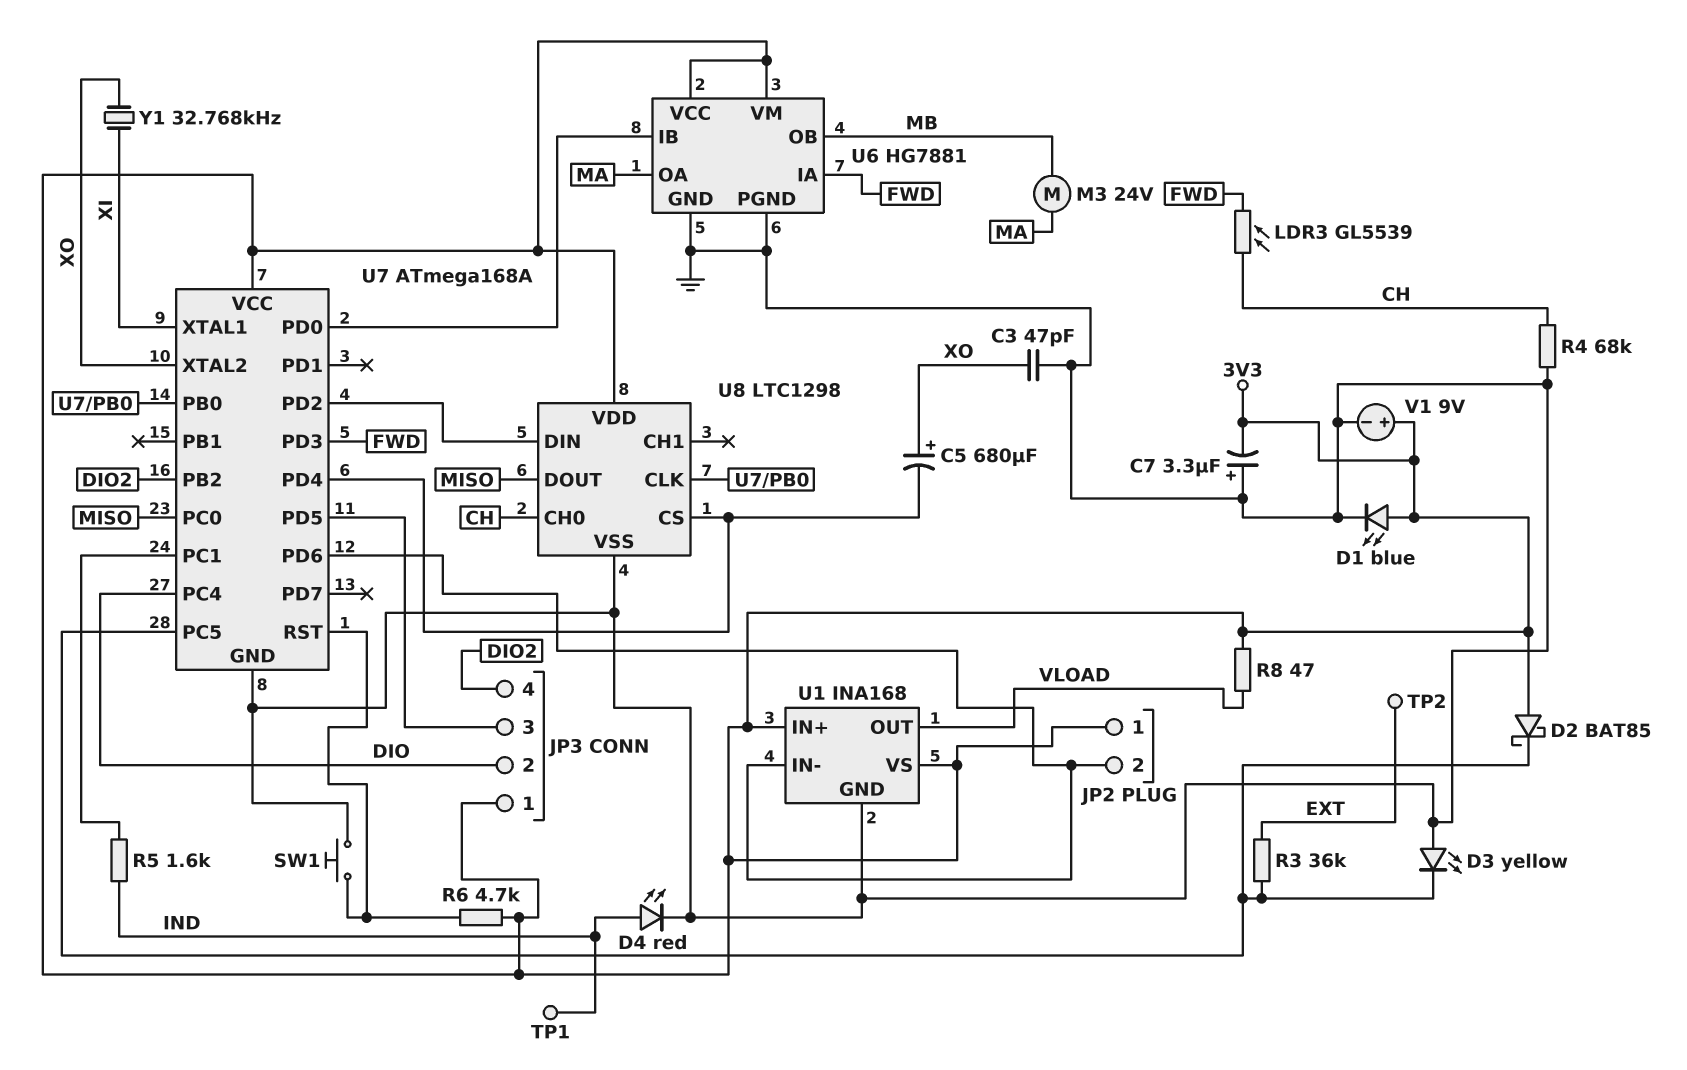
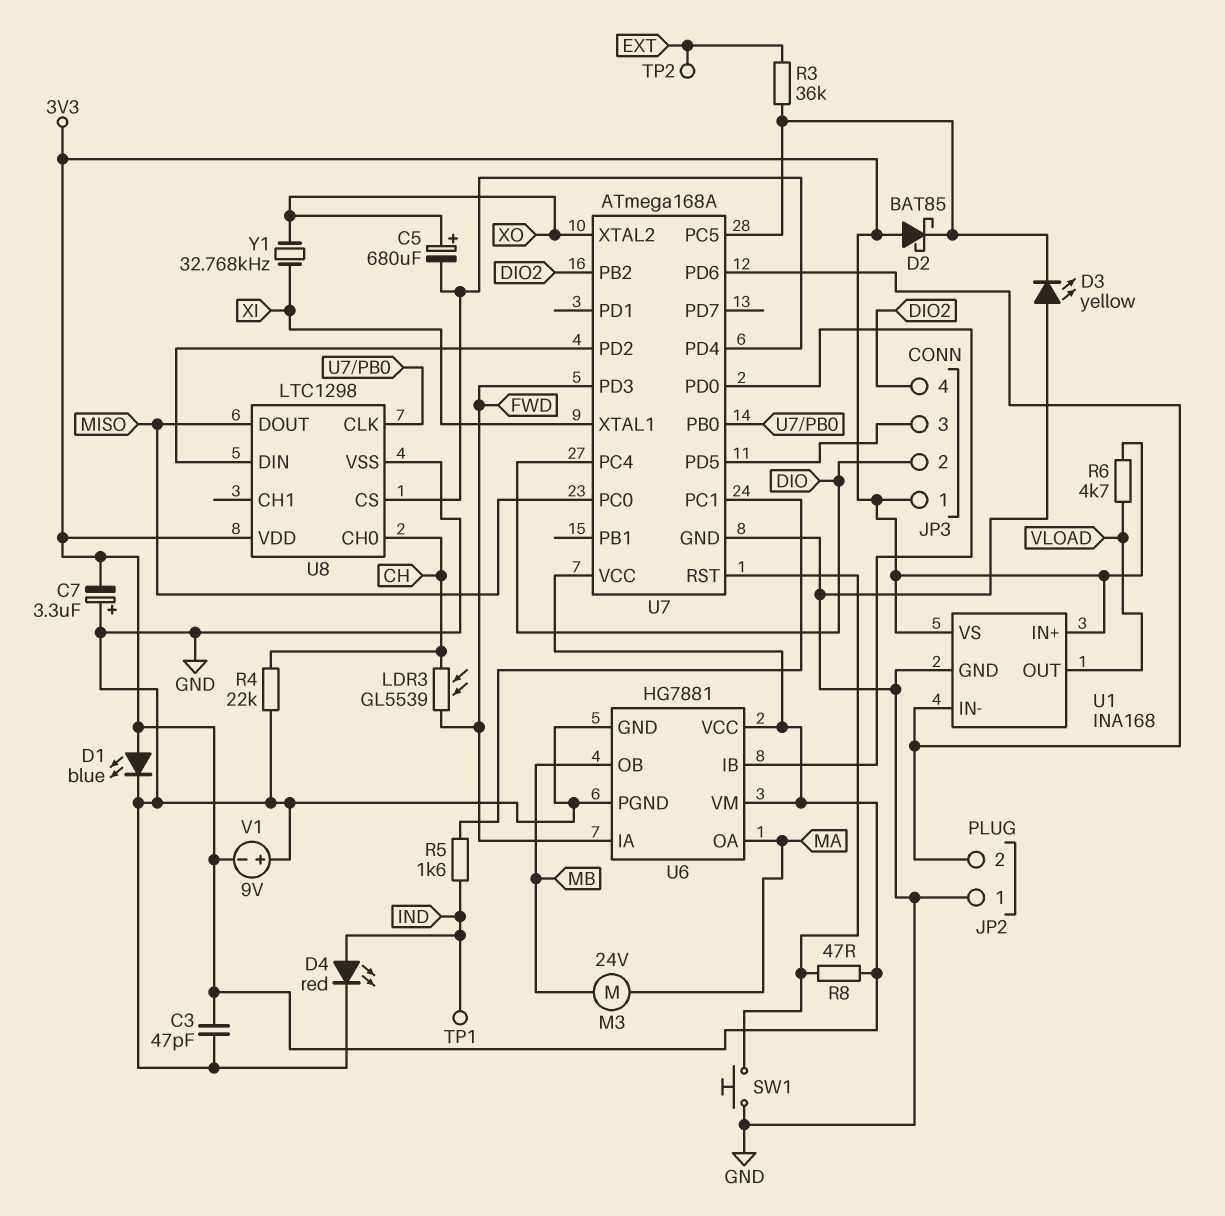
C3: 47pF (GND, XO) -> 47pF (3V3, GND)
JP2 pin 1: 3V3 -> GND
R4: 68k (CH, GND) -> 22k (CH, GND)
R6: 4.7k (3V3, U7/RST) -> 4.7k (3V3, VLOAD)
R8: 47 (3V3, VLOAD) -> 47 (3V3, U7/RST)
V1: 9V (plus 3V3, minus GND) -> 9V (plus GND, minus 3V3)

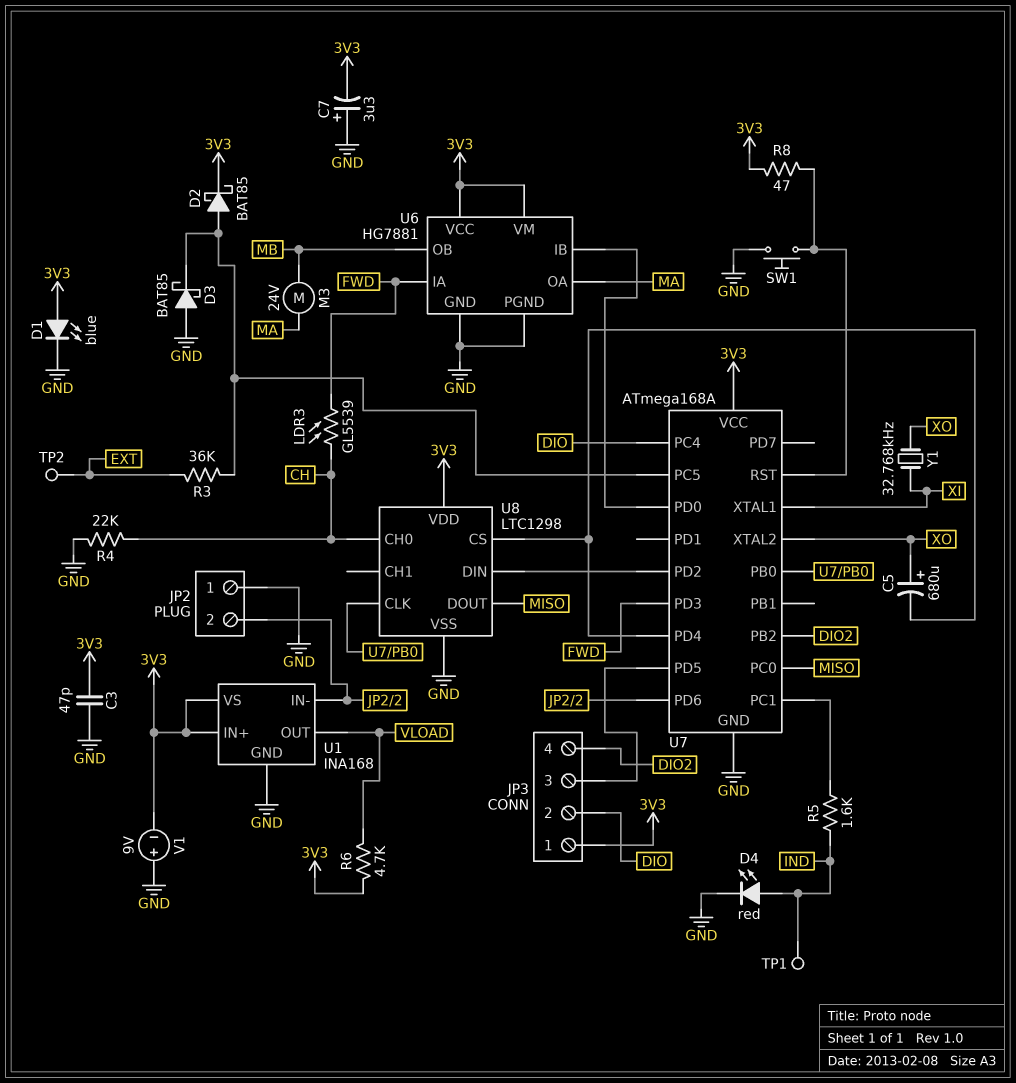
D2: schottky BAT85 (A 3V3, K U7/PC5) -> schottky BAT85 (A U7/PC5, K 3V3)
D3: LED yellow (A GND, K U7/PC5) -> schottky BAT85 (A GND, K U7/PC5)

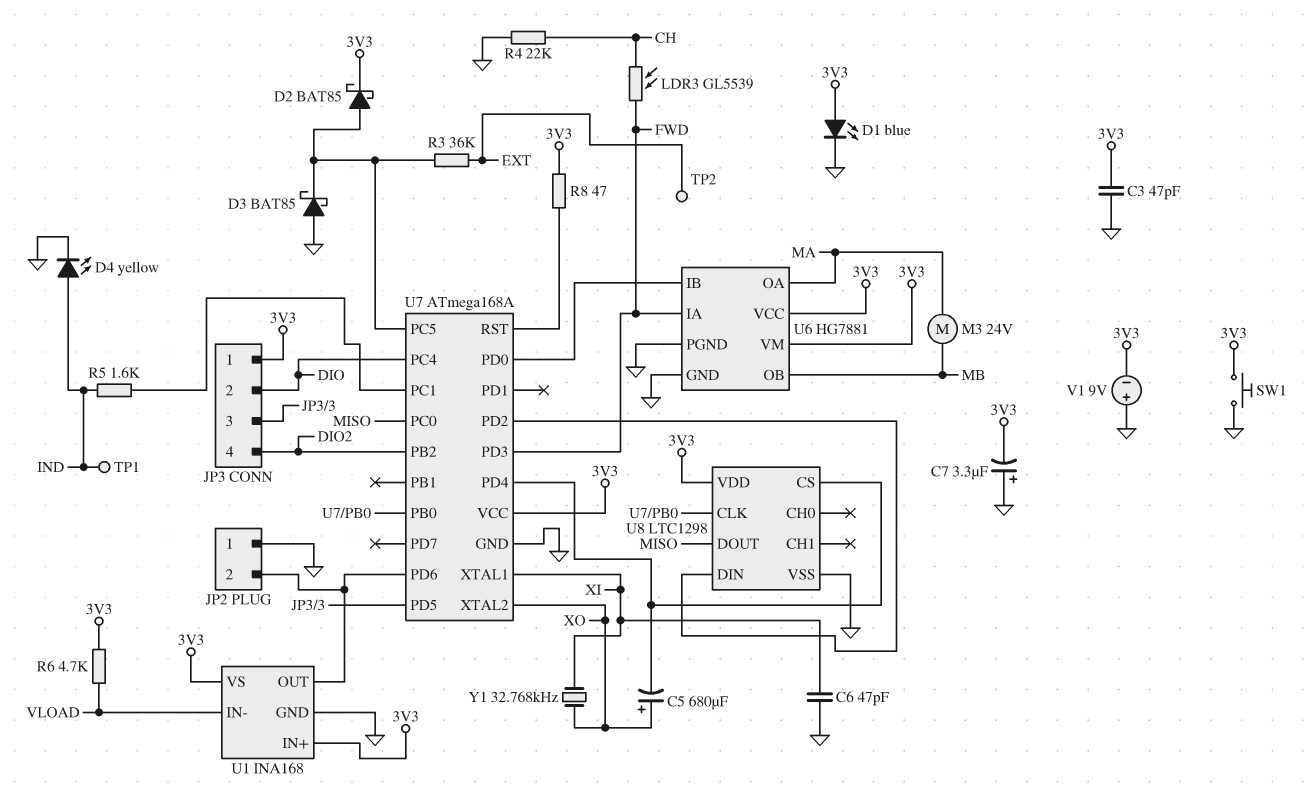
C6: none -> 47pF (GND, XI)
D4: LED red (A IND, K GND) -> LED yellow (A IND, K GND)
SW1: button (GND, U7/RST) -> button (3V3, GND)
U1 pin IN-: JP2/2 -> VLOAD
U1 pin OUT: VLOAD -> JP2/2
U8 pin CH0: CH -> none

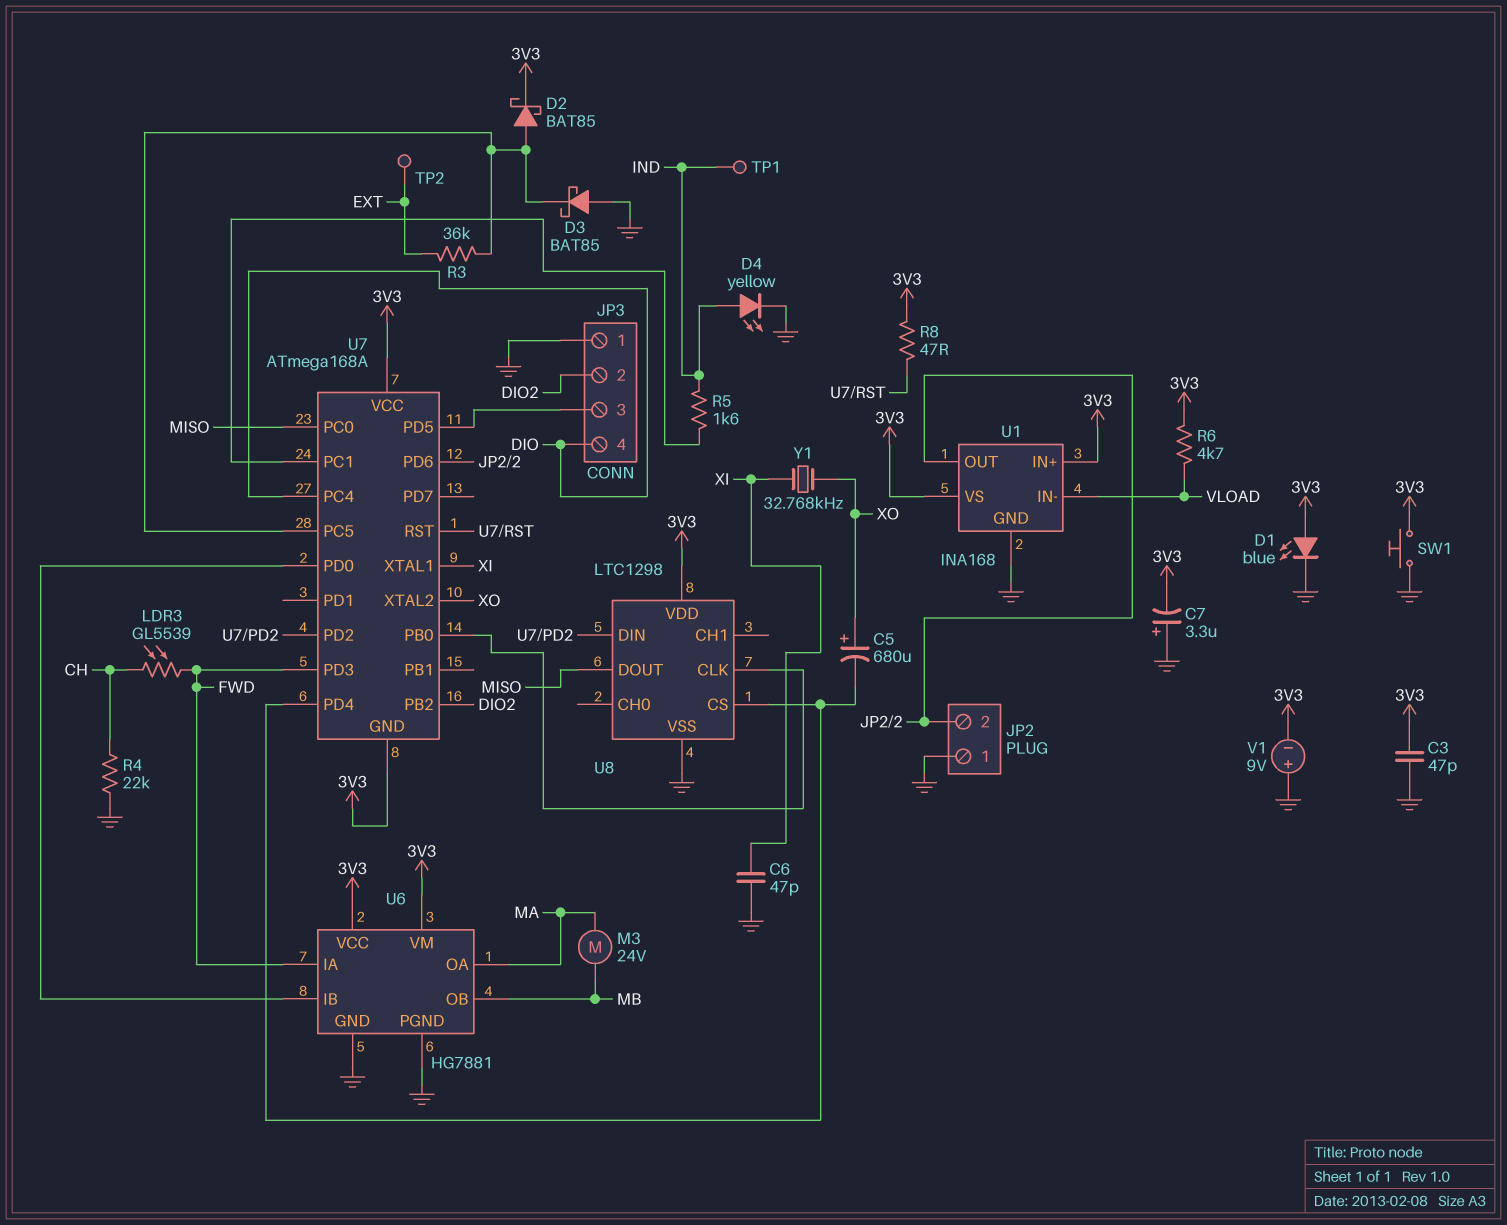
JP3 pin 1: 3V3 -> GND
JP3 pin 2: DIO -> DIO2
JP3 pin 4: DIO2 -> DIO
U7 pin GND: GND -> 3V3

